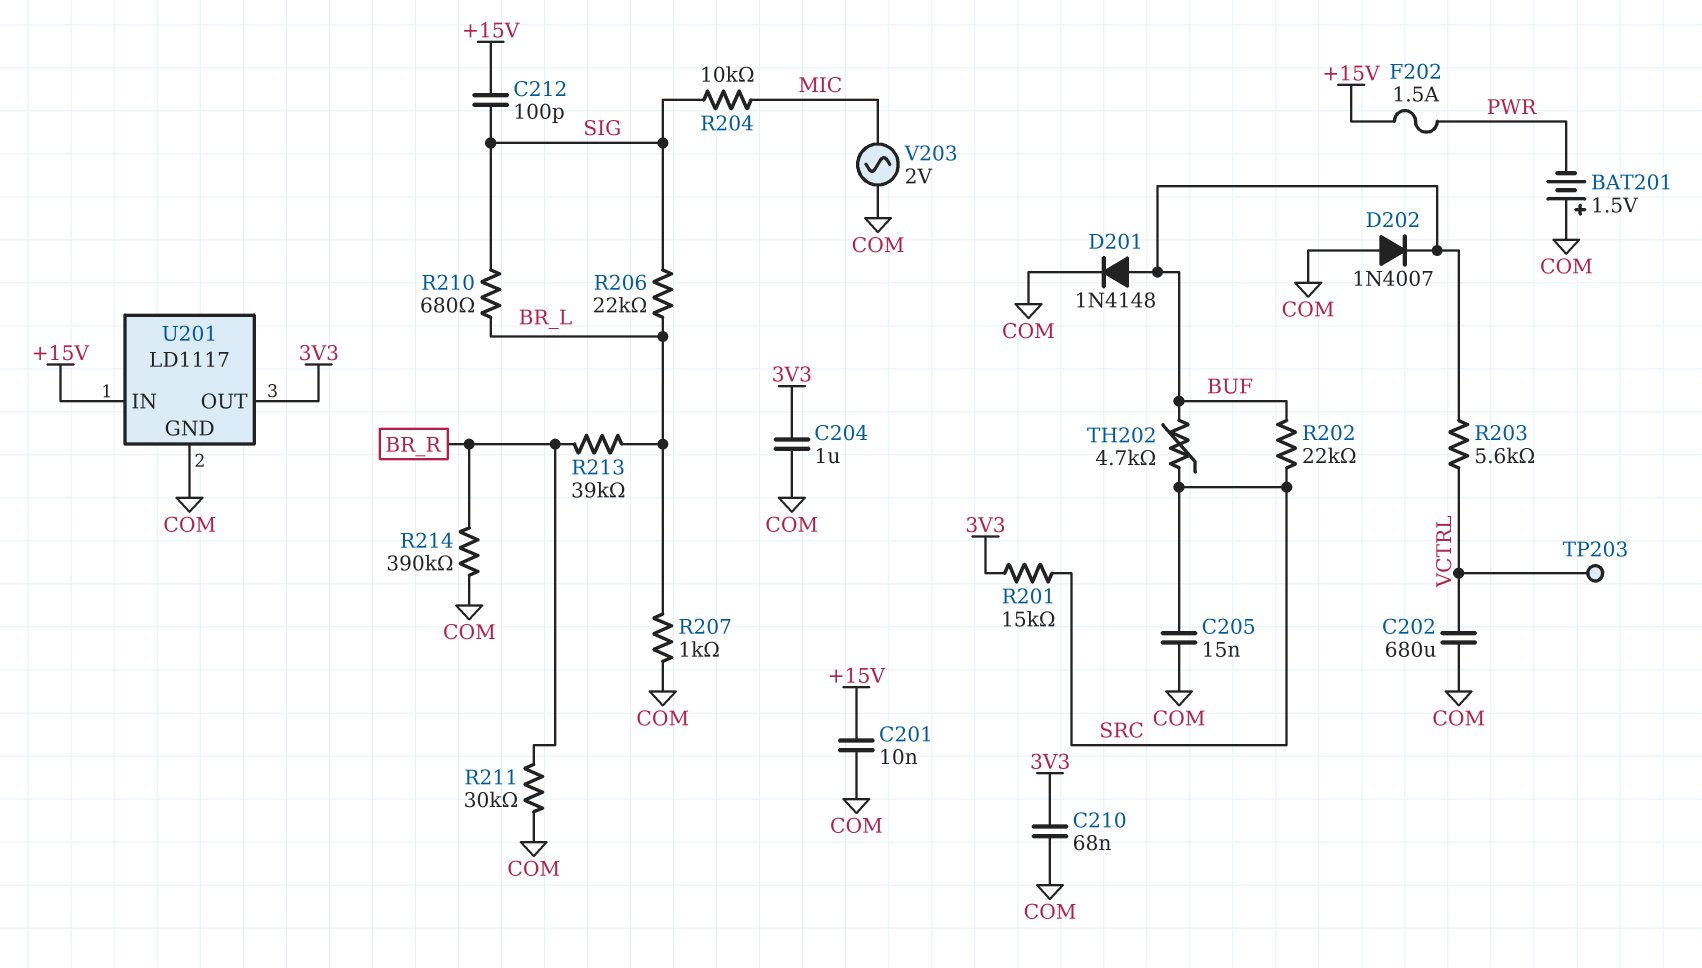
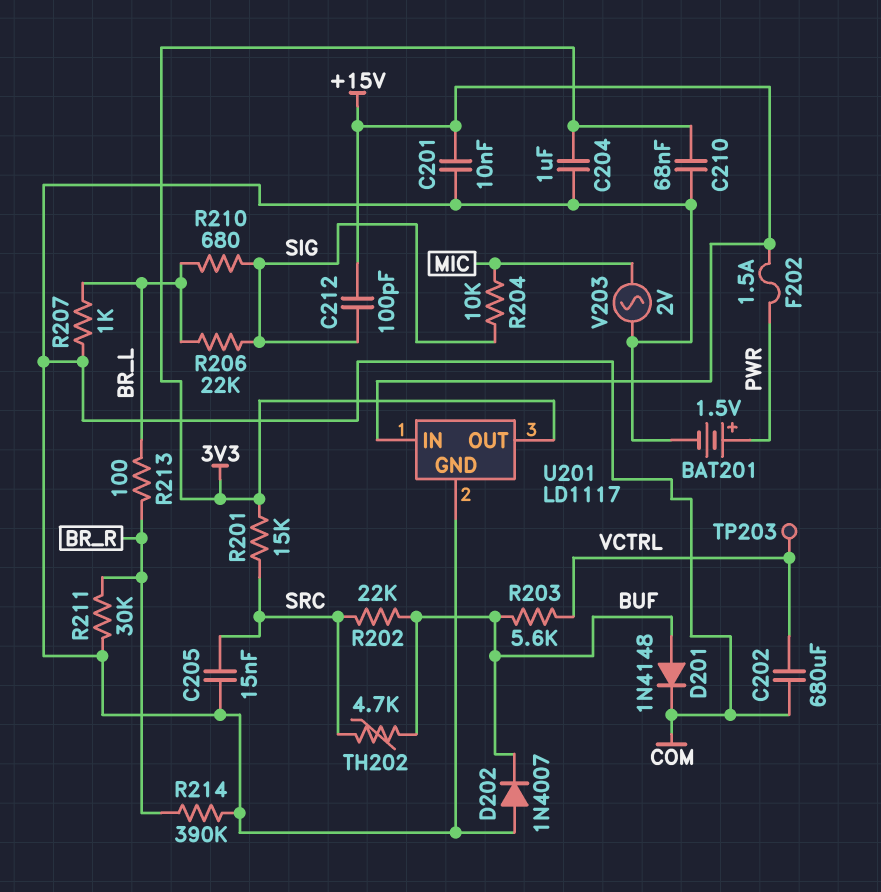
BAT201: 1.5V (plus COM, minus PWR) -> 1.5V (plus PWR, minus COM)
R213: 39k (BR_L, BR_R) -> 100 (BR_L, BR_R)

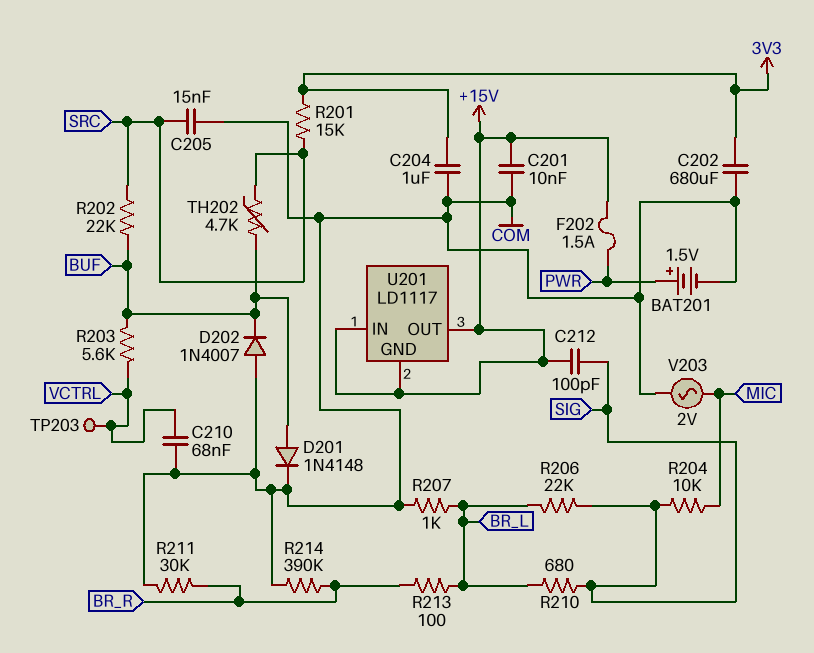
C202: 680uF (COM, VCTRL) -> 680uF (3V3, COM)
C210: 68nF (3V3, COM) -> 68nF (COM, VCTRL)
U201 pin GND: COM -> +15V
U201 pin OUT: 3V3 -> +15V

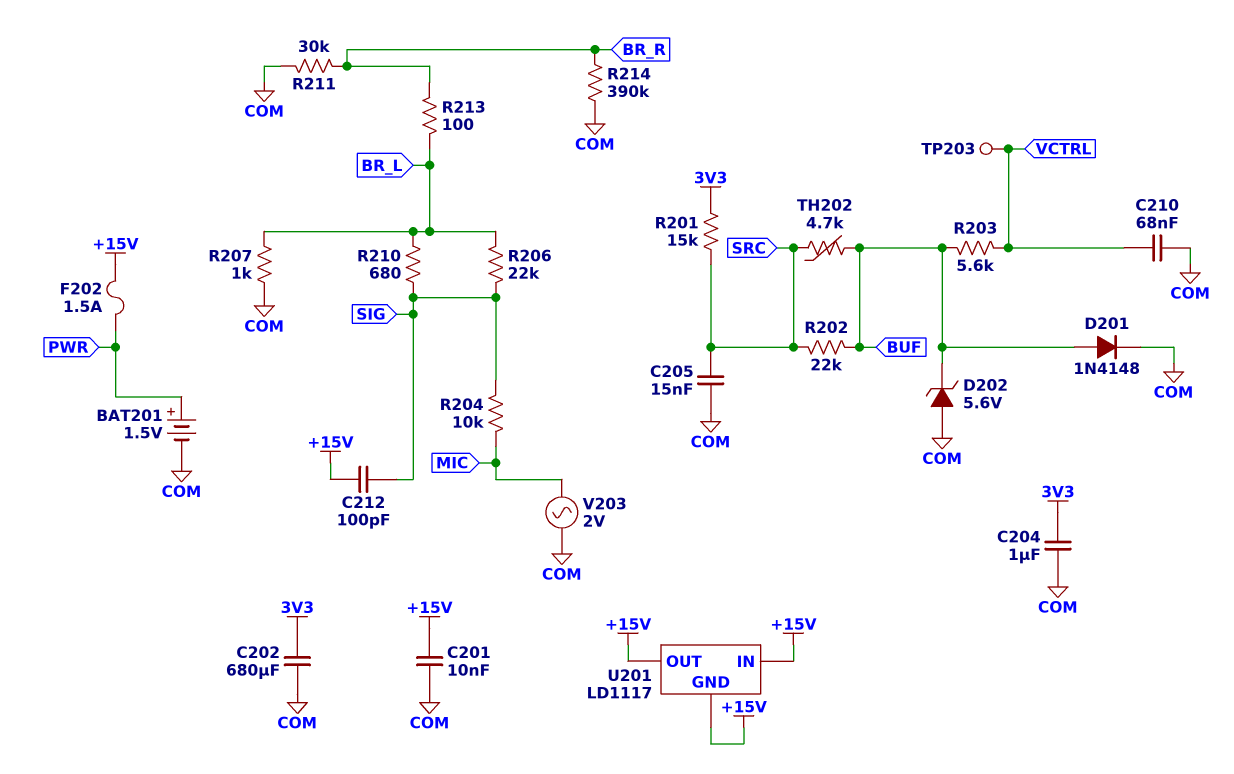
D202: diode 1N4007 (A COM, K BUF) -> zener 5.6V (A COM, K BUF)

